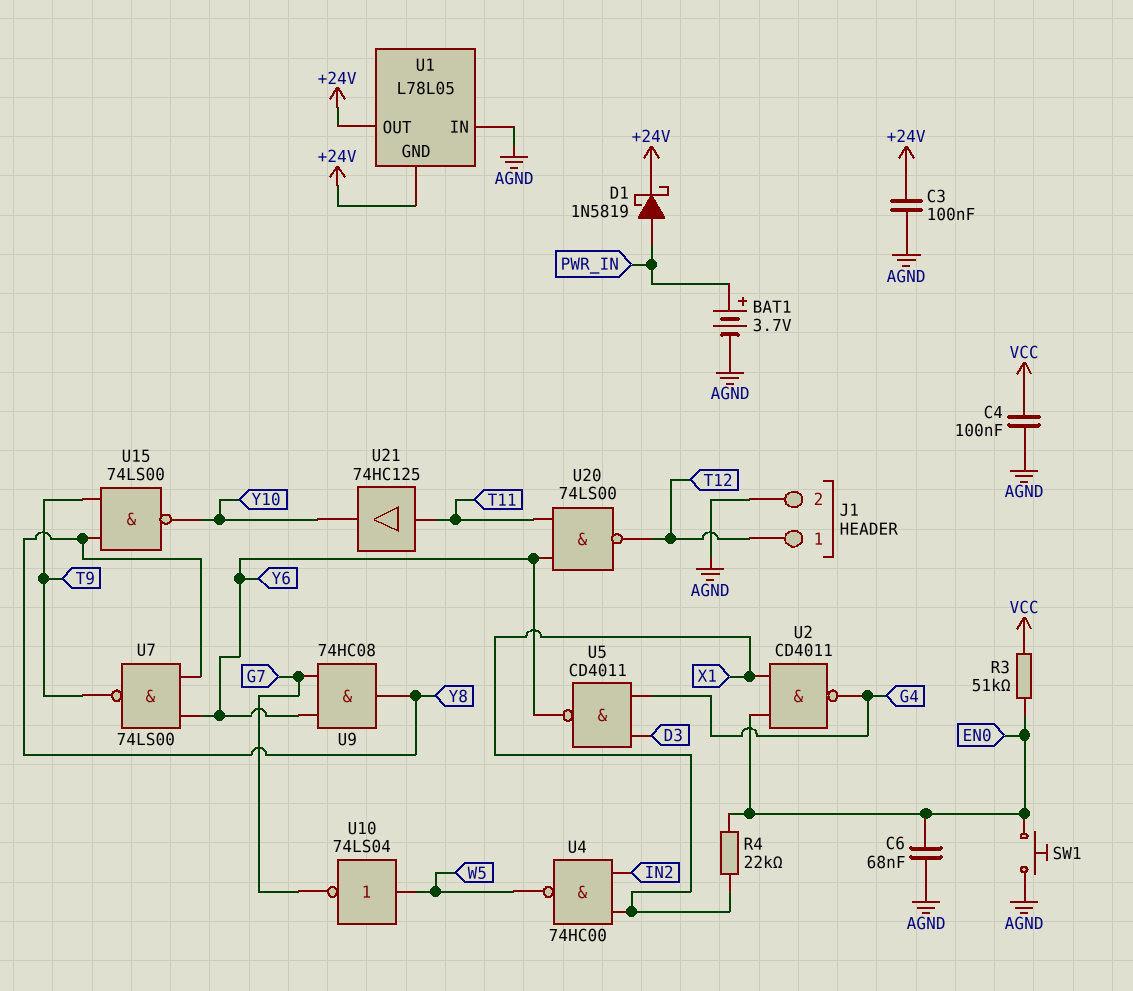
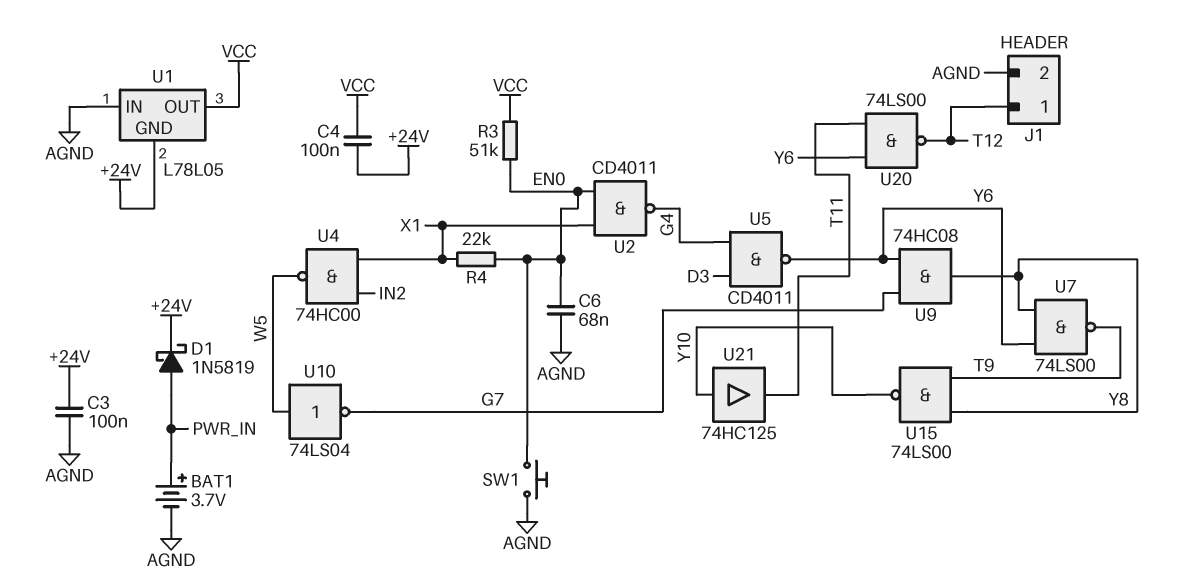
C4: 100nF (AGND, VCC) -> 100nF (+24V, VCC)
U1 pin OUT: +24V -> VCC
U21: buffer 74HC125 (in T11, out Y10) -> buffer 74HC125 (in Y10, out T11)

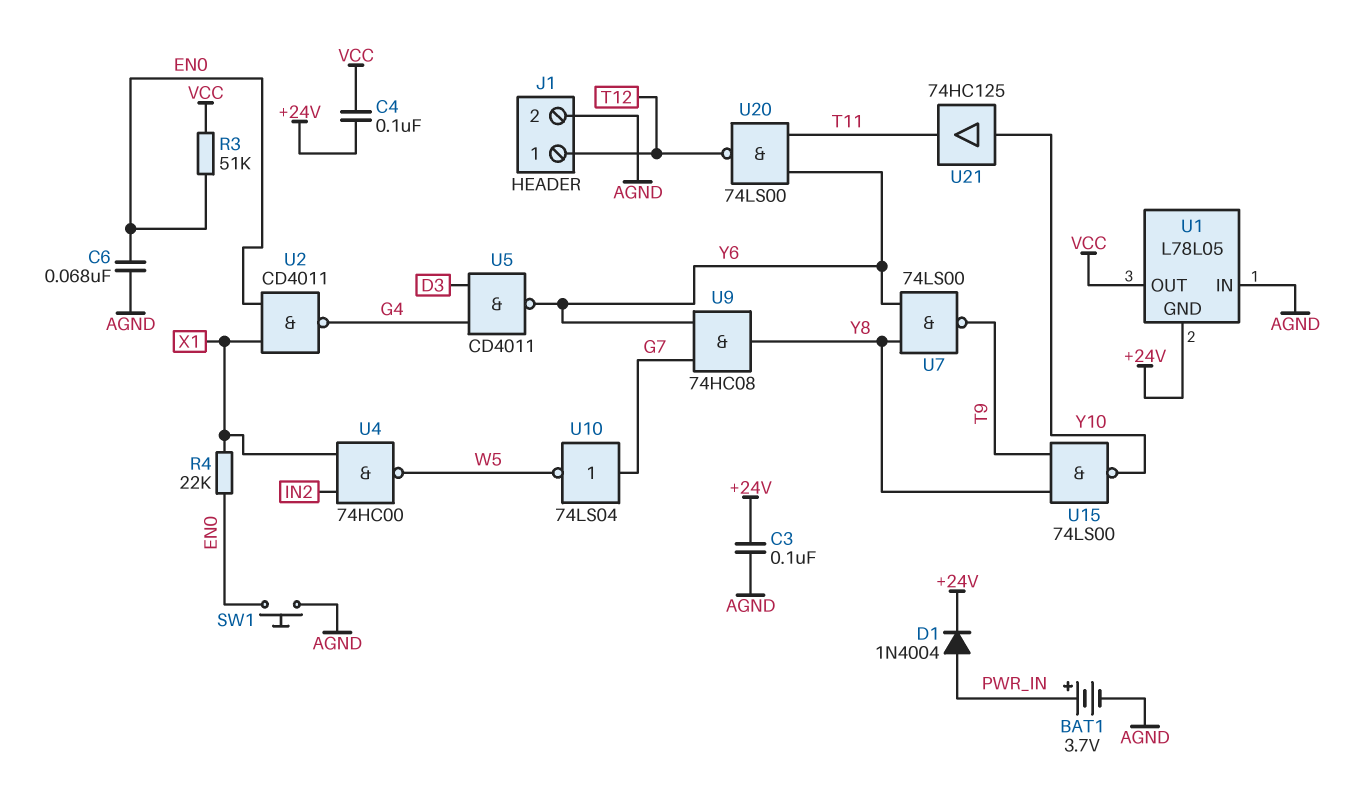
D1: schottky 1N5819 (A PWR_IN, K +24V) -> diode 1N4004 (A PWR_IN, K +24V)
U10: NOT 74LS04 (in W5, out G7) -> NOT 74LS04 (in G7, out W5)

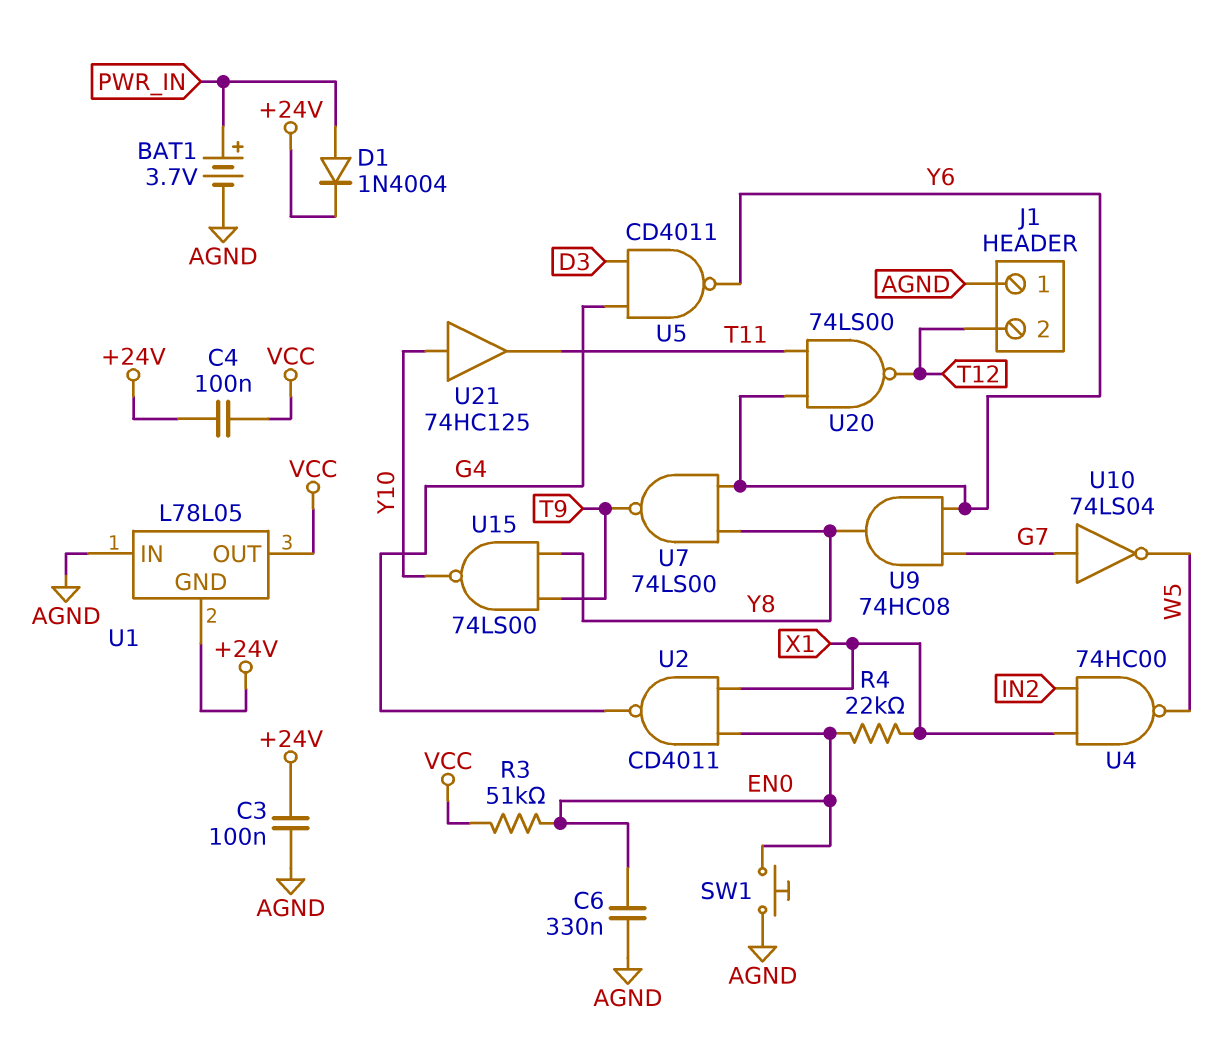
C6: 68nF (AGND, EN0) -> 330nF (AGND, EN0)
J1 pin 1: T12 -> AGND
J1 pin 2: AGND -> T12

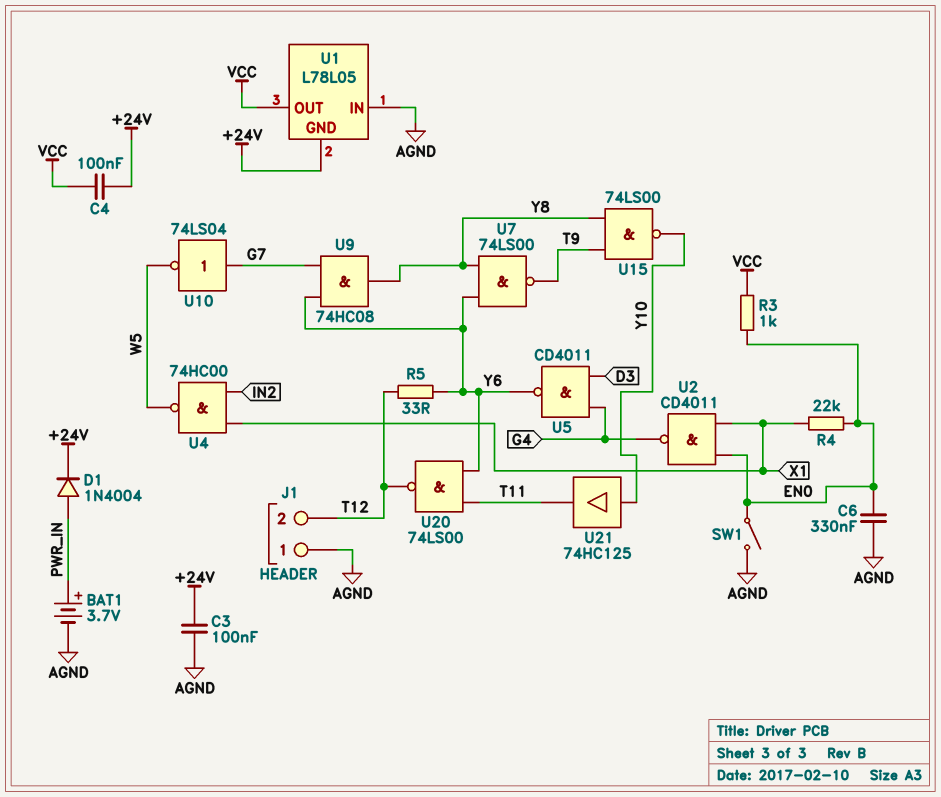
R3: 51k (EN0, VCC) -> 1k (EN0, VCC)
R5: none -> 33 (T12, Y6)
SW1: button (AGND, EN0) -> switch (AGND, EN0)

